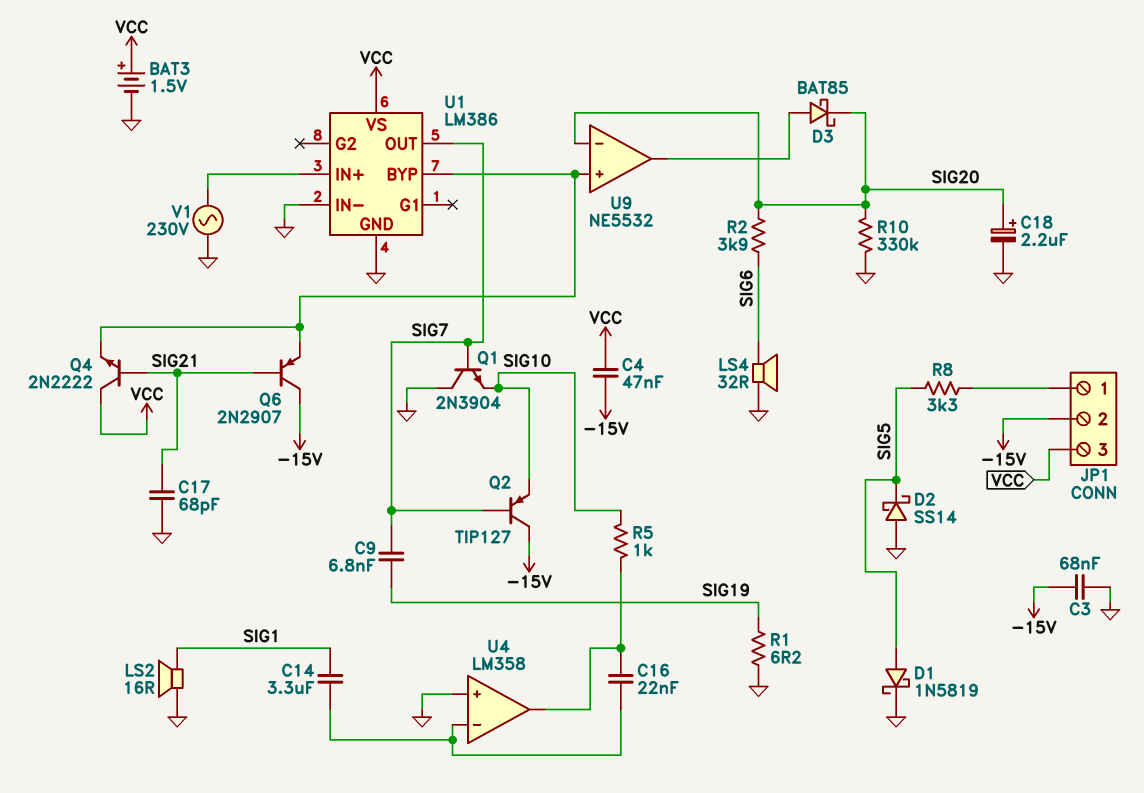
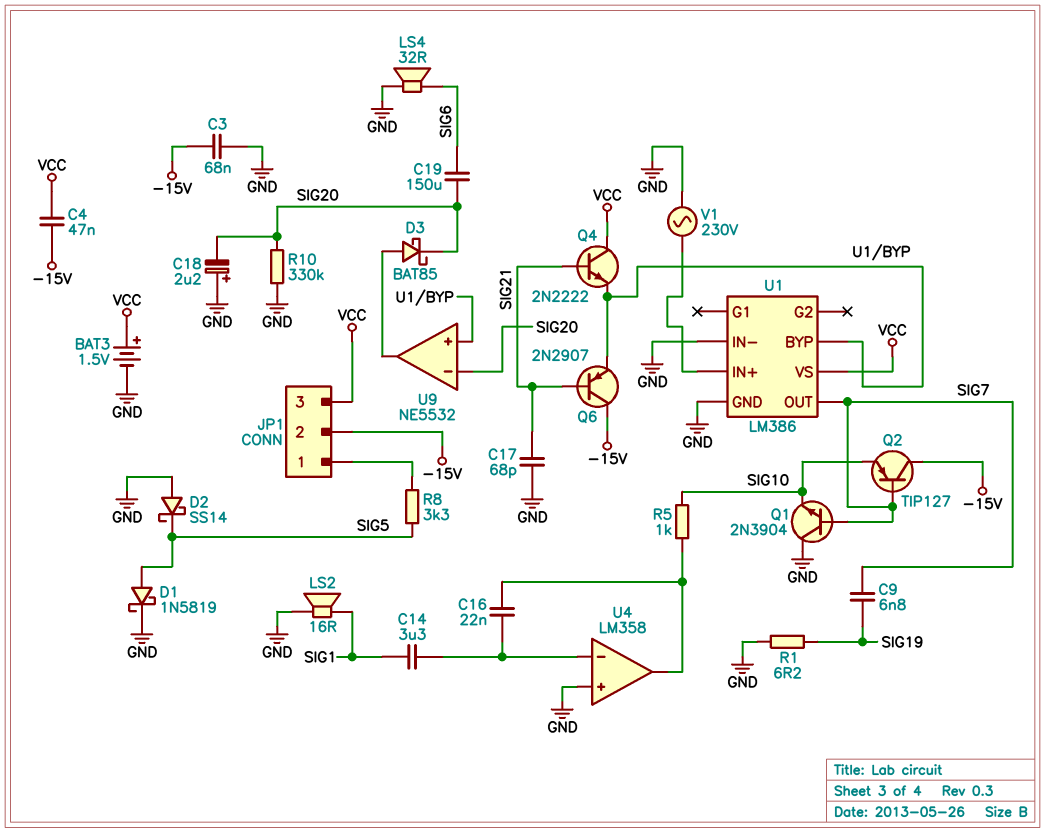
C18: 2.2uF (plus SIG20, minus GND) -> 2.2uF (plus GND, minus SIG20)
C19: none -> 150uF (SIG6, SIG20)
R2: 3.9k (SIG6, SIG20) -> none

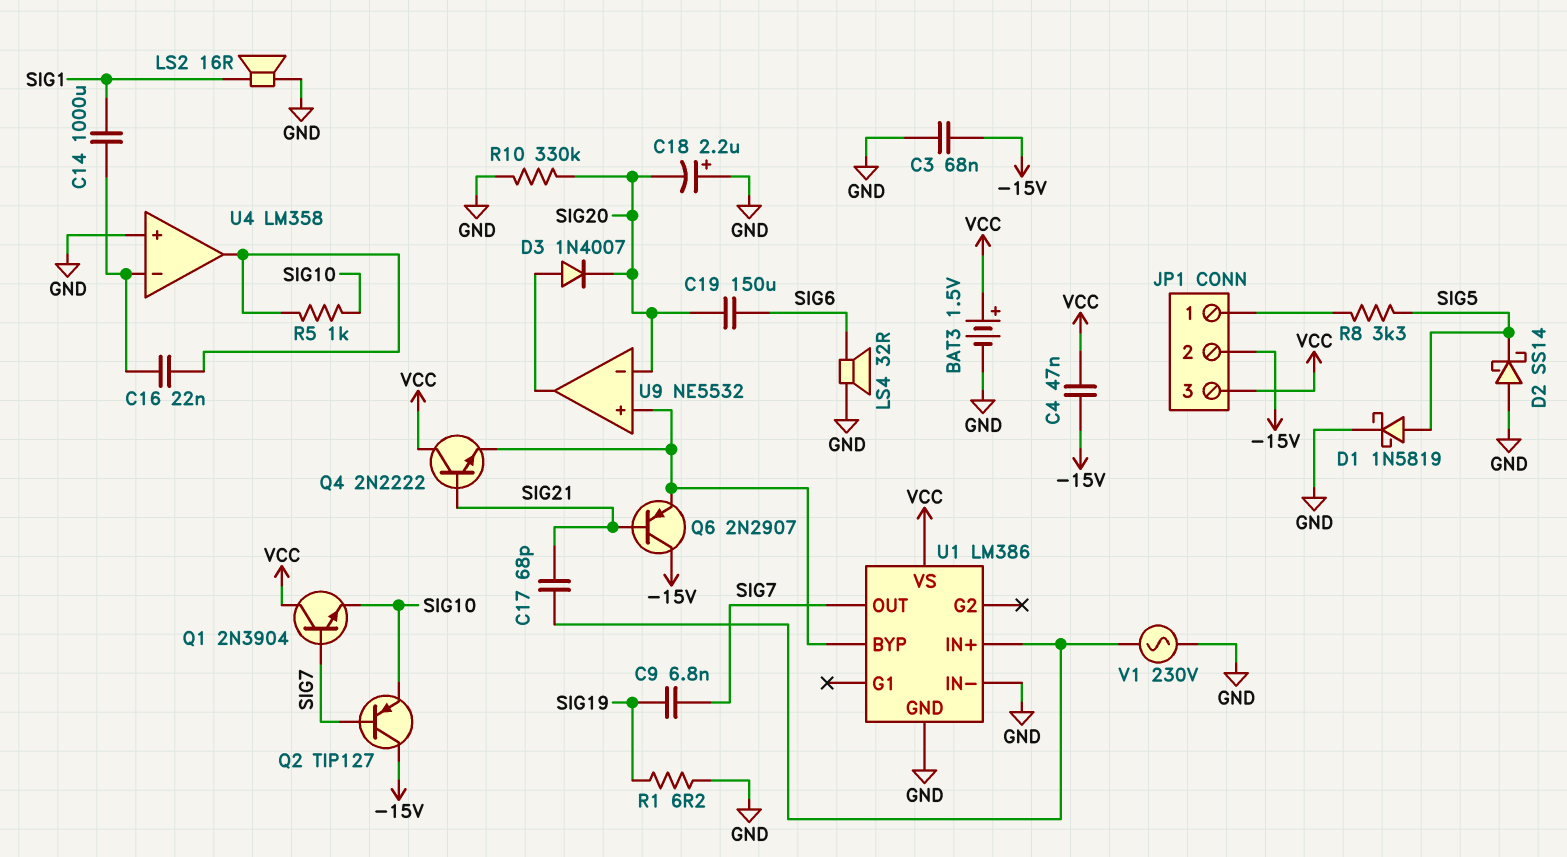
C14: 3.3uF (SIG1, U4/in-) -> 1000uF (SIG1, U4/in-)
C17: 68pF (GND, SIG21) -> 68pF (SIG21, U1/IN+)
D3: schottky BAT85 (A U9/out, K SIG20) -> diode 1N4007 (A U9/out, K SIG20)
Q1: NPN 2N3904 (B SIG7, C GND, E SIG10) -> NPN 2N3904 (B SIG7, C VCC, E SIG10)

